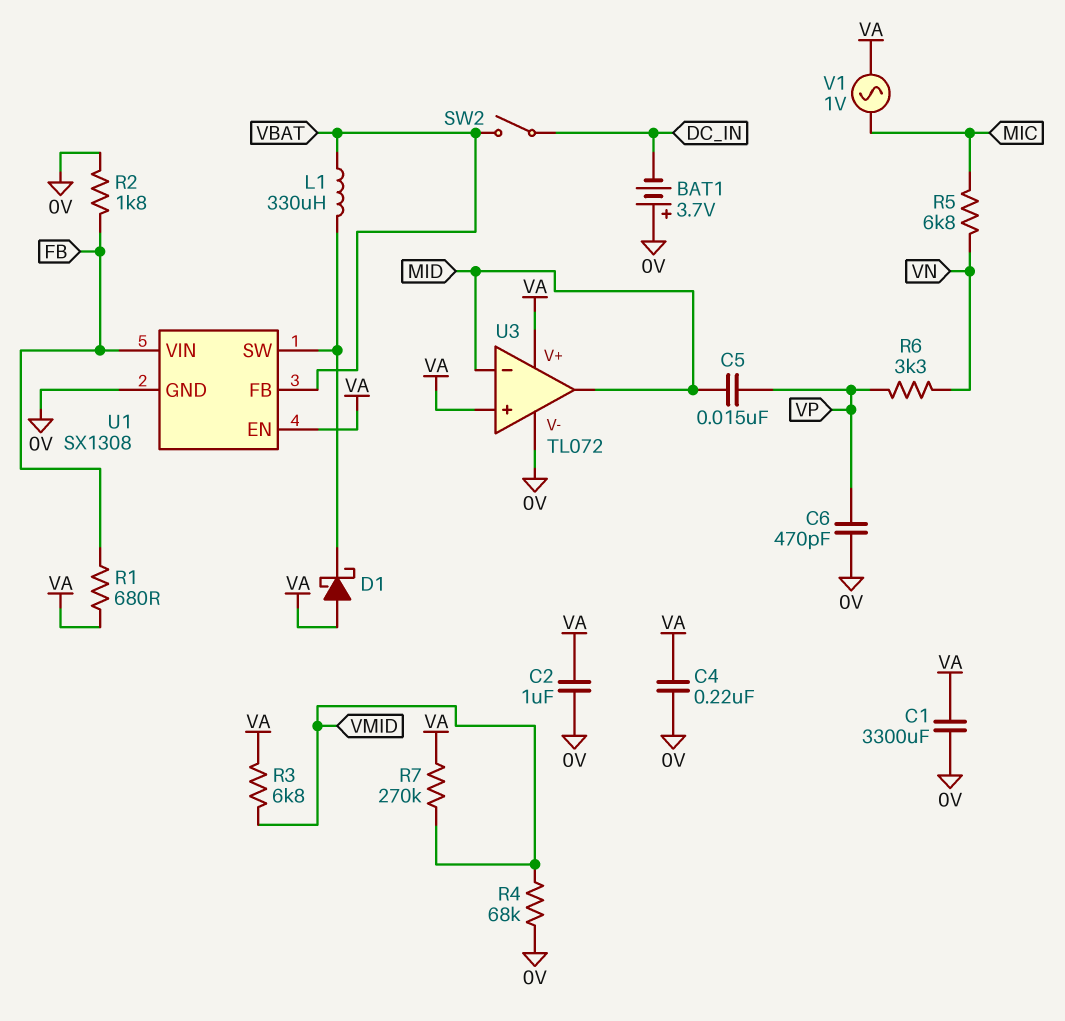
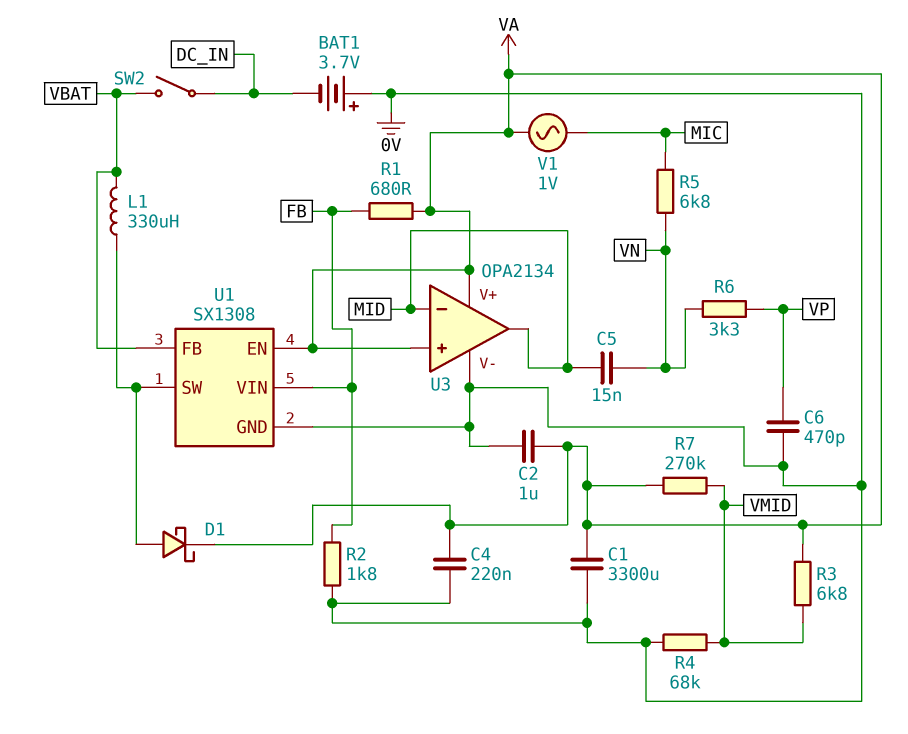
C5: 15nF (MID, VP) -> 15nF (MID, VN)
D1: schottky (A VA, K U1/SW) -> schottky (A U1/SW, K VA)
U3: TL072 -> OPA2134

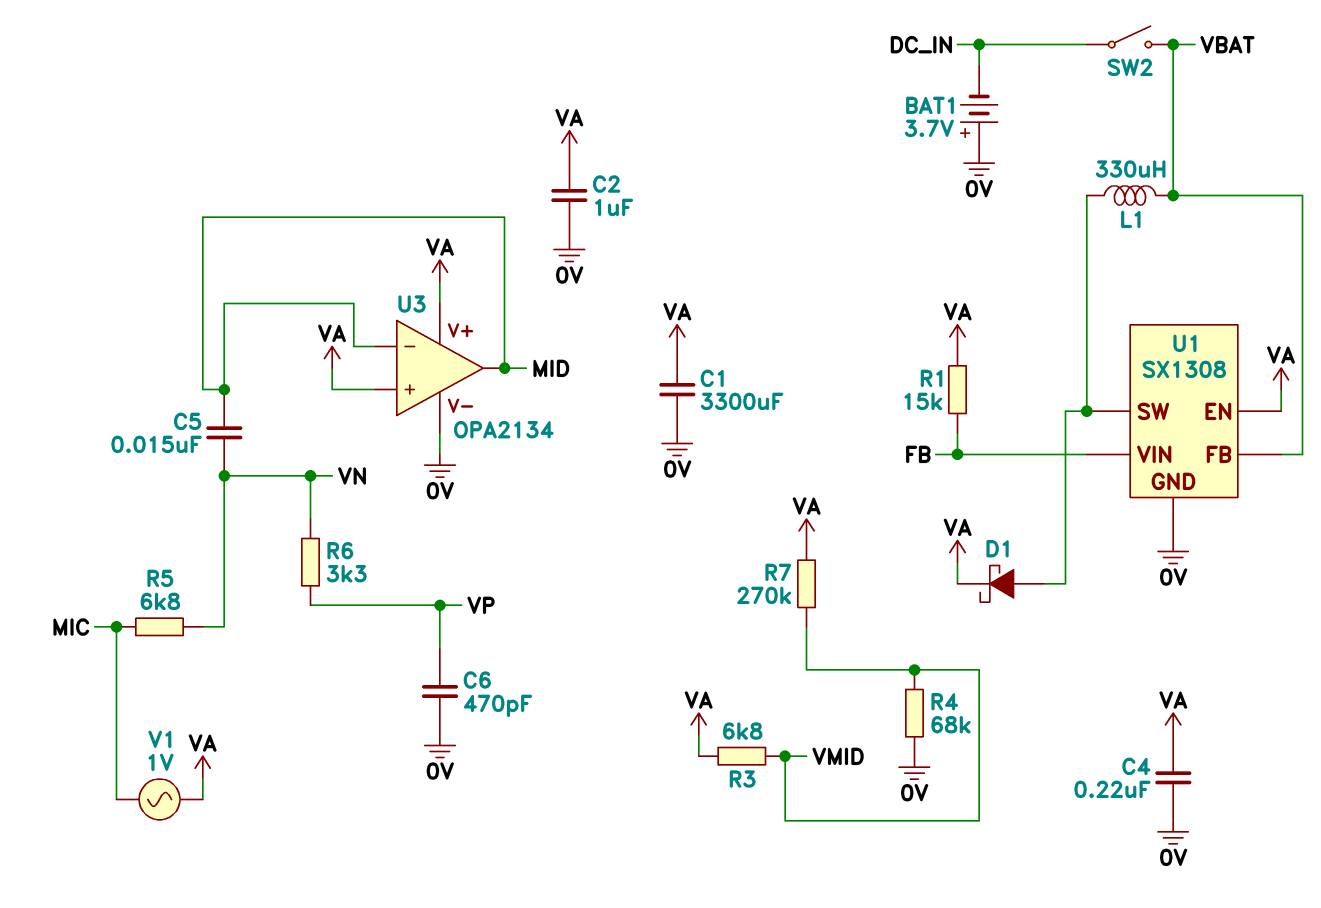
R1: 680 (FB, VA) -> 15k (FB, VA)
R2: 1.8k (0V, FB) -> none

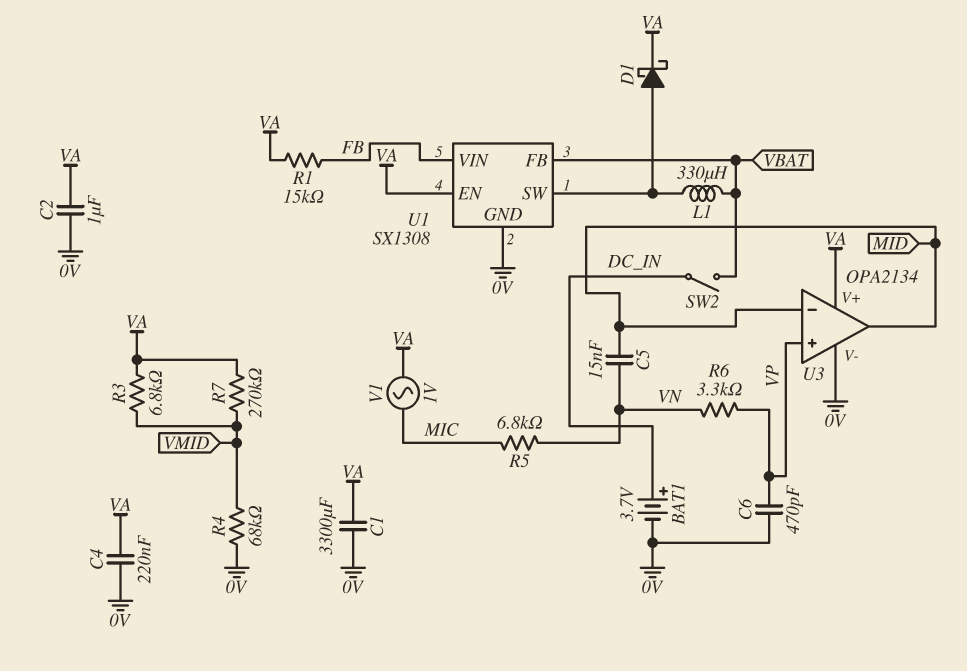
BAT1: 3.7V (plus 0V, minus DC_IN) -> 3.7V (plus DC_IN, minus 0V)
U3 pin in+: VA -> VP

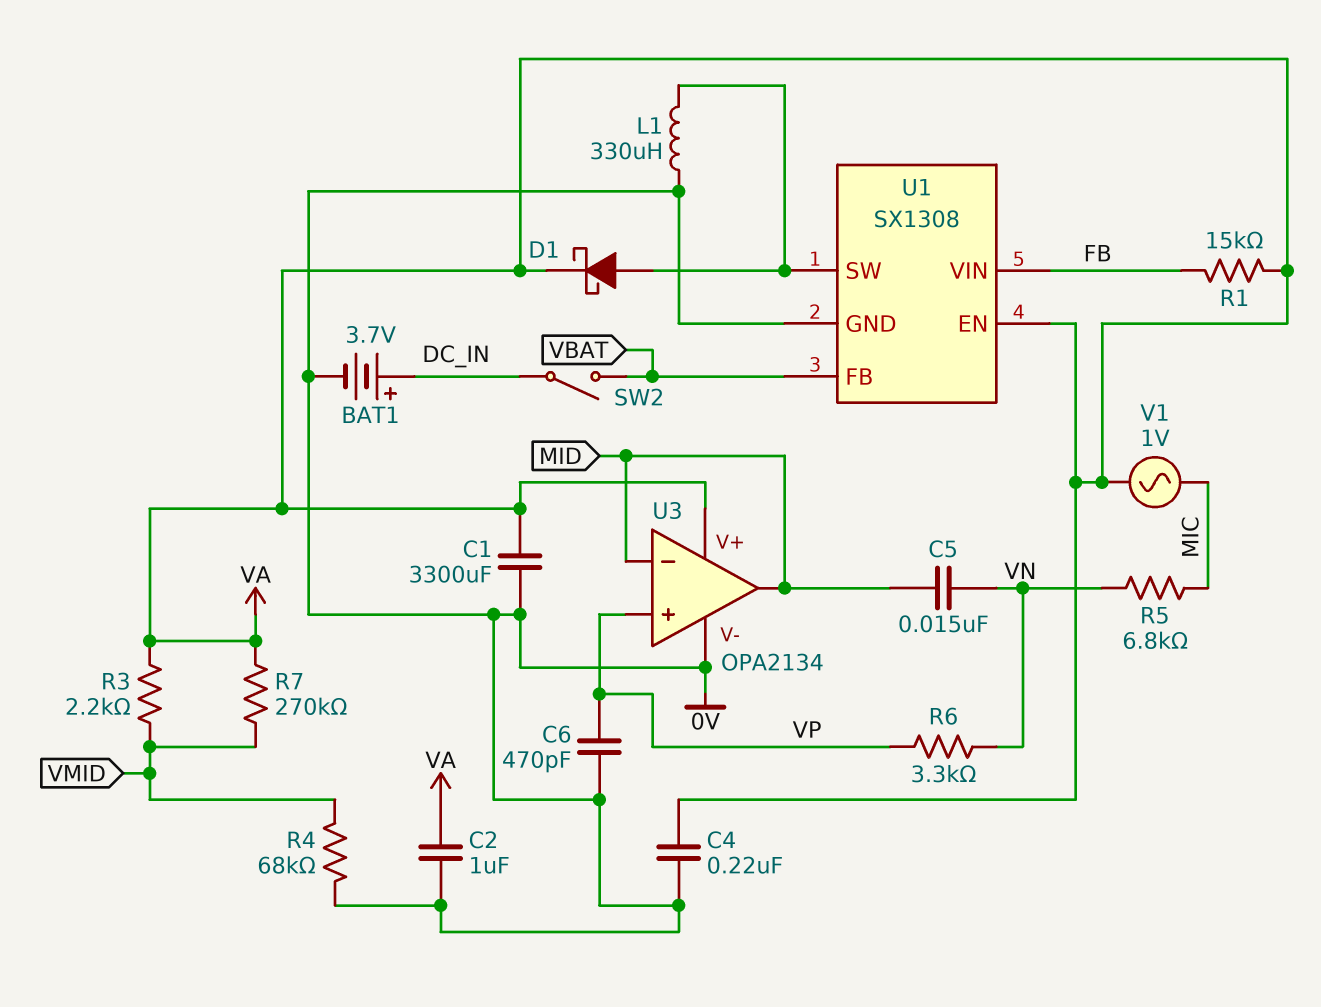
L1: 330uH (U1/SW, VBAT) -> 330uH (0V, U1/SW)
R3: 6.8k (VA, VMID) -> 2.2k (VA, VMID)

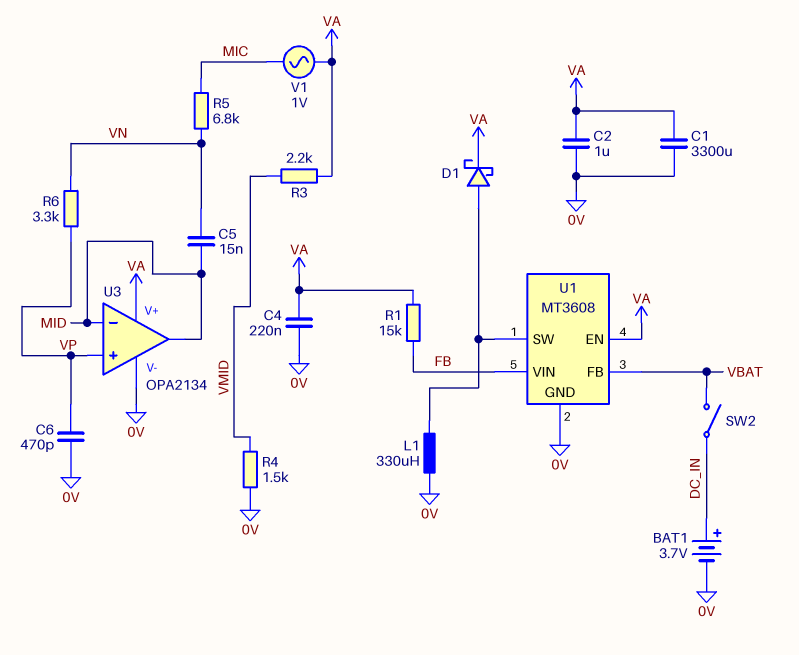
R4: 68k (0V, VMID) -> 1.5k (0V, VMID)
R7: 270k (VA, VMID) -> none
U1: SX1308 -> MT3608

